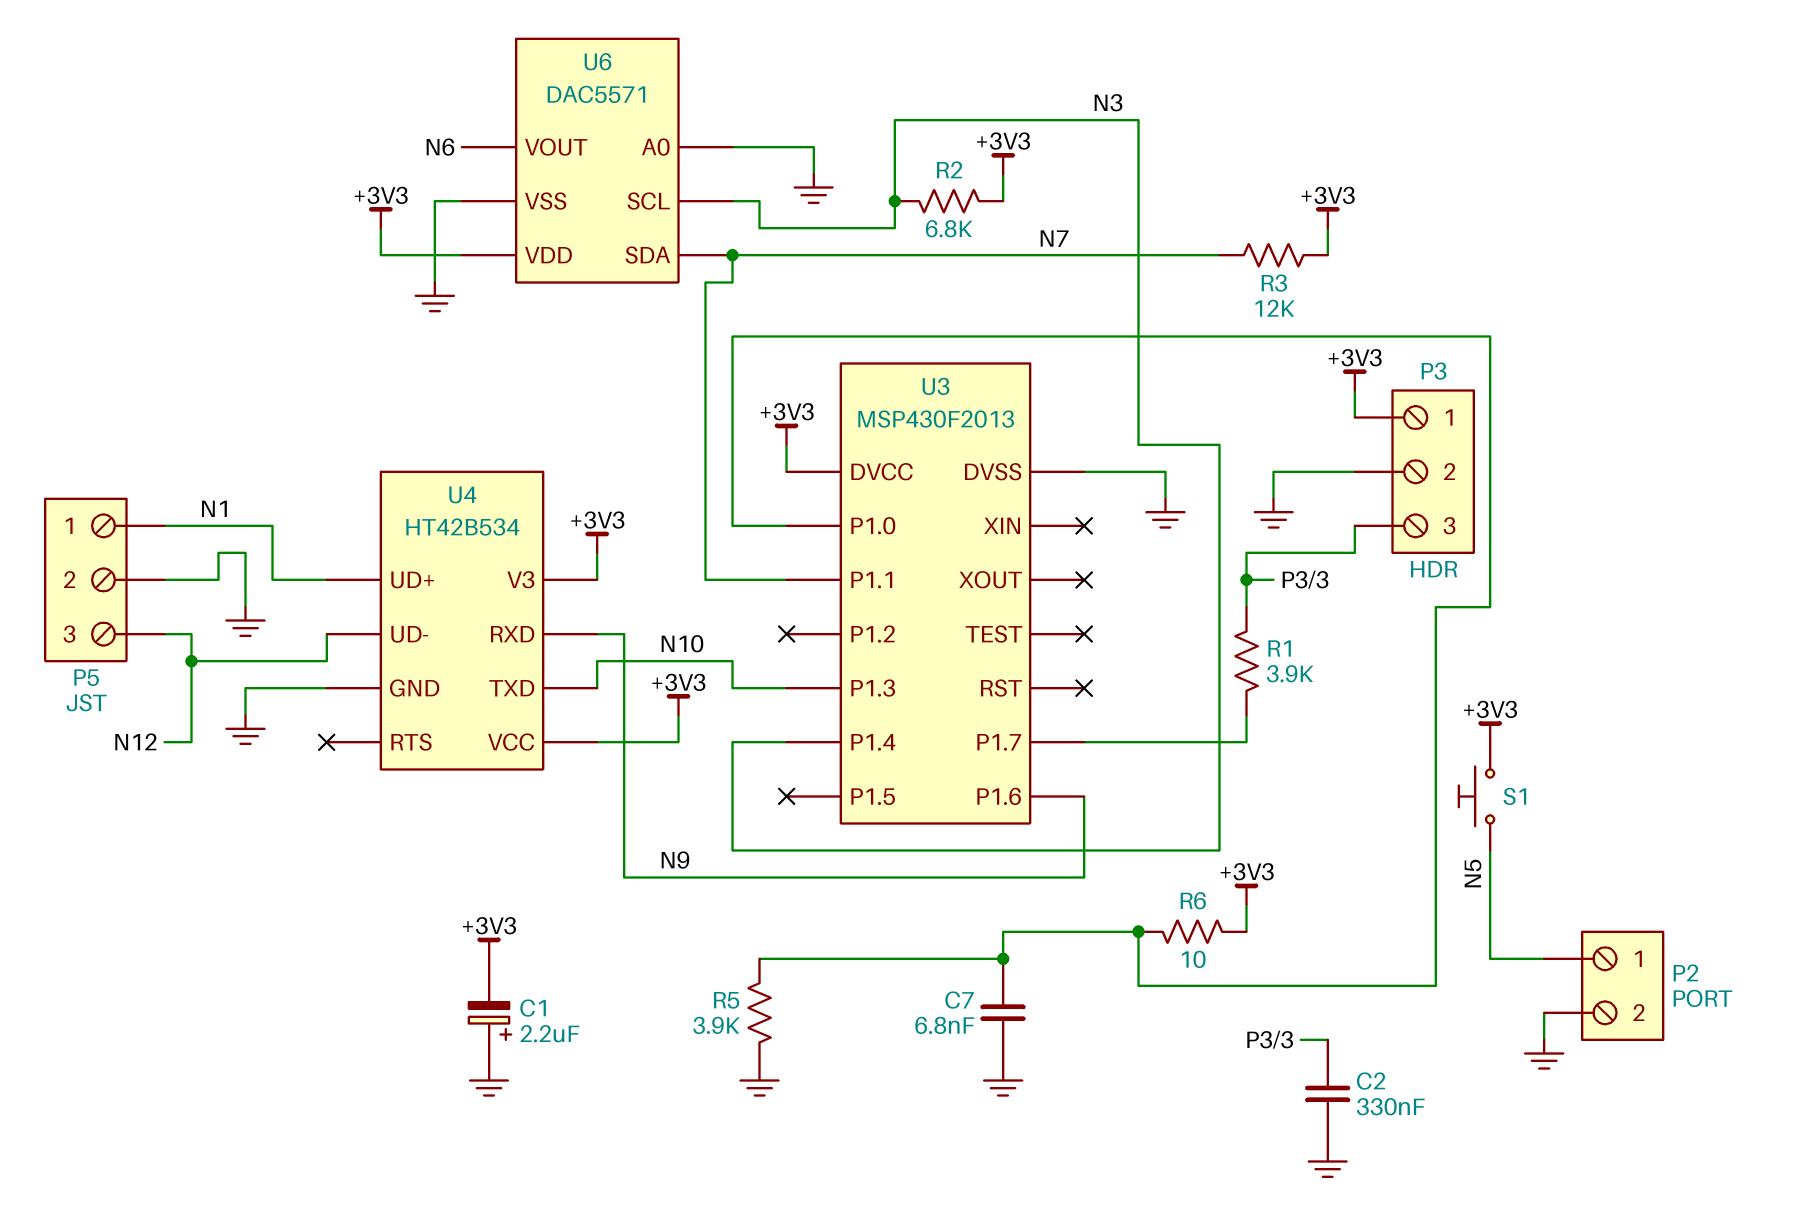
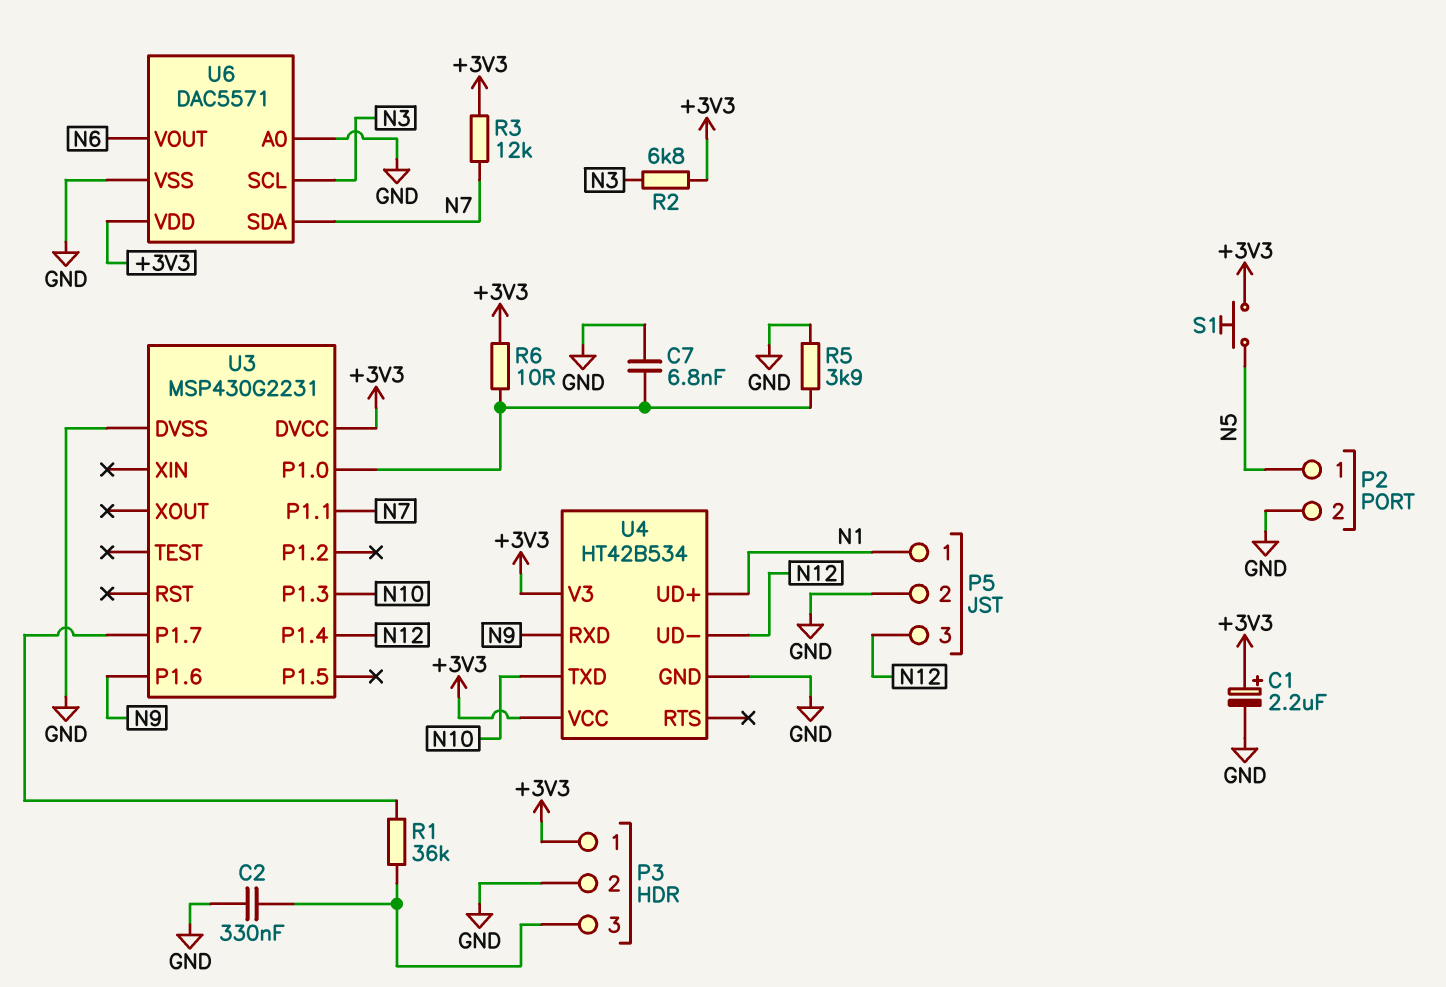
C1: 2.2uF (plus GND, minus +3V3) -> 2.2uF (plus +3V3, minus GND)
R1: 3.9k (P3/3, U3/P1.7) -> 36k (P3/3, U3/P1.7)
U3: MSP430F2013 -> MSP430G2231
U3 pin P1.4: N3 -> N12

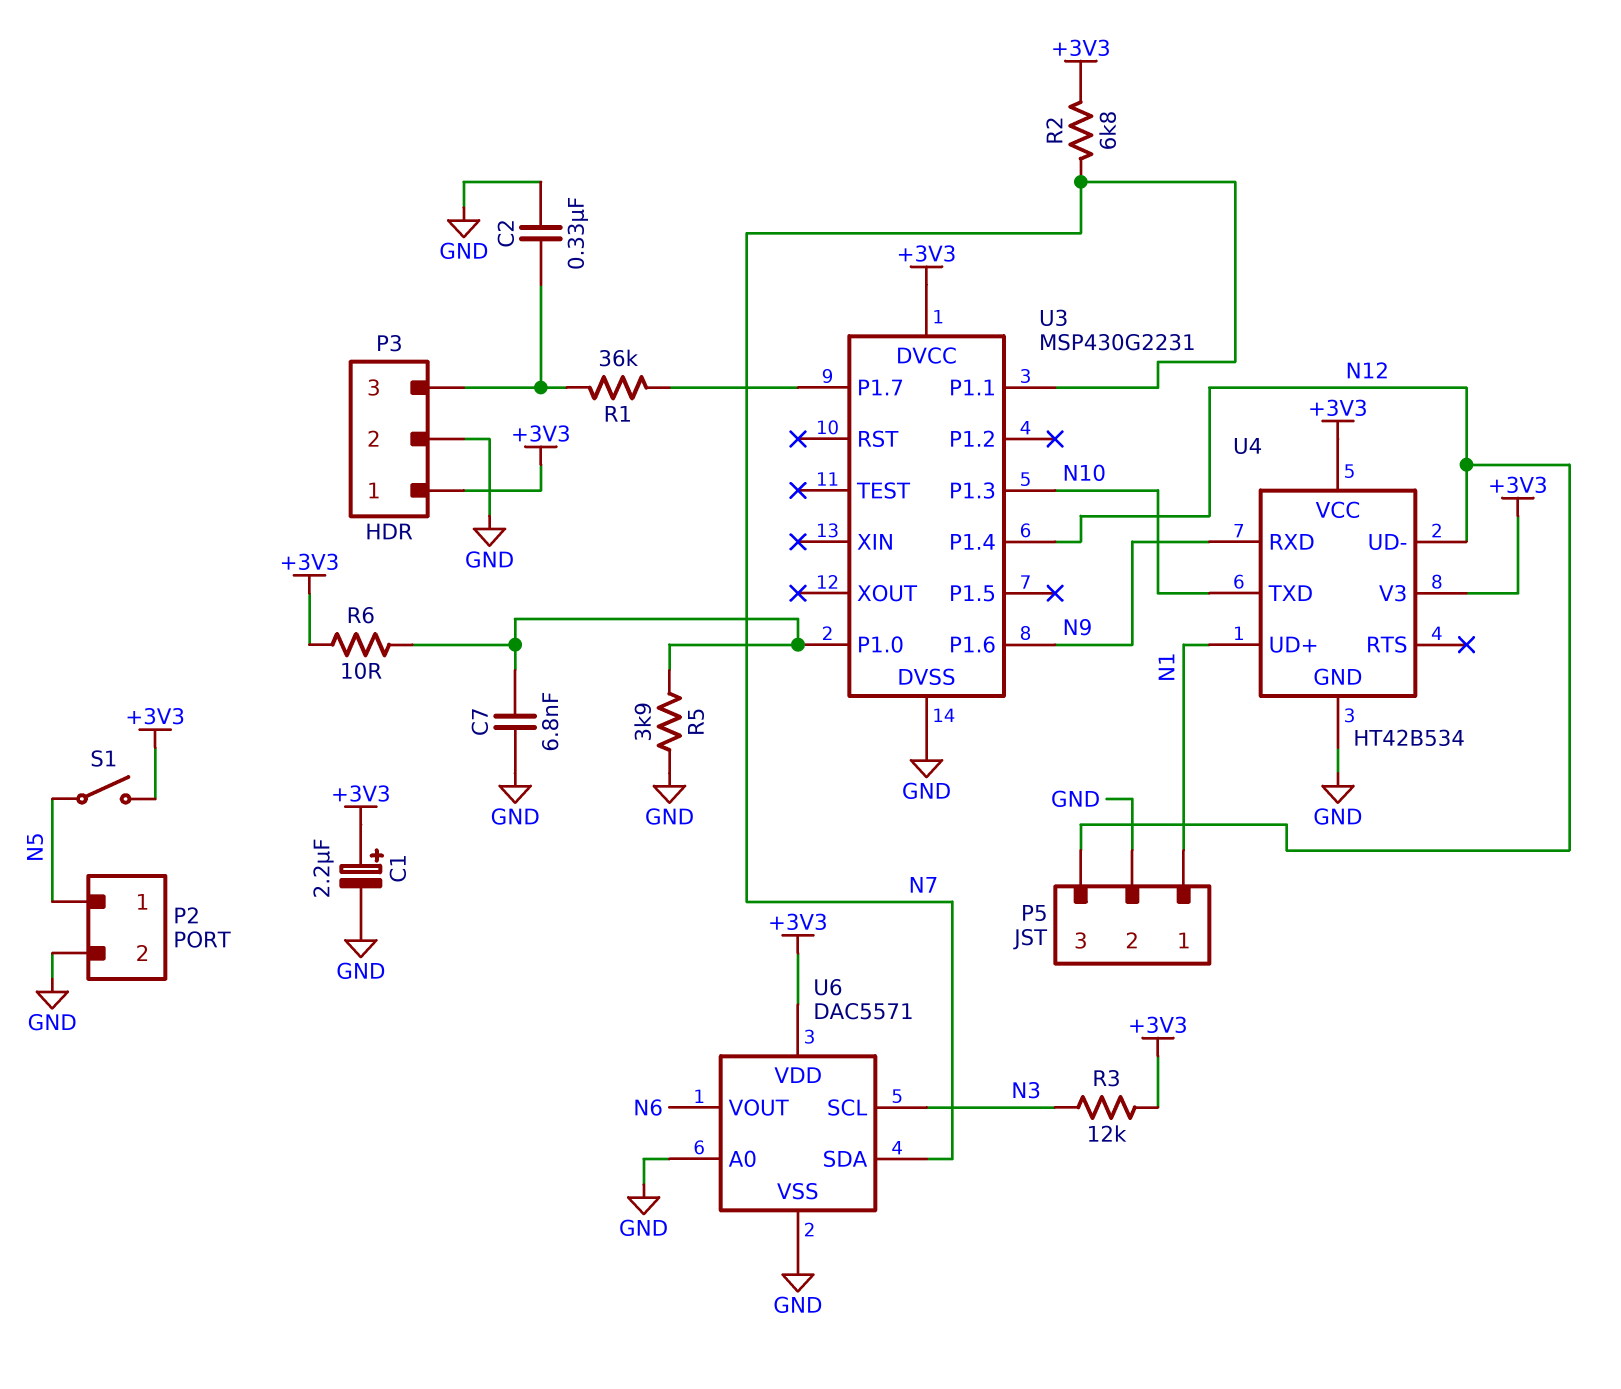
R2: 6.8k (+3V3, N3) -> 6.8k (+3V3, N7)
R3: 12k (+3V3, N7) -> 12k (+3V3, N3)
S1: button (+3V3, N5) -> switch (+3V3, N5)

